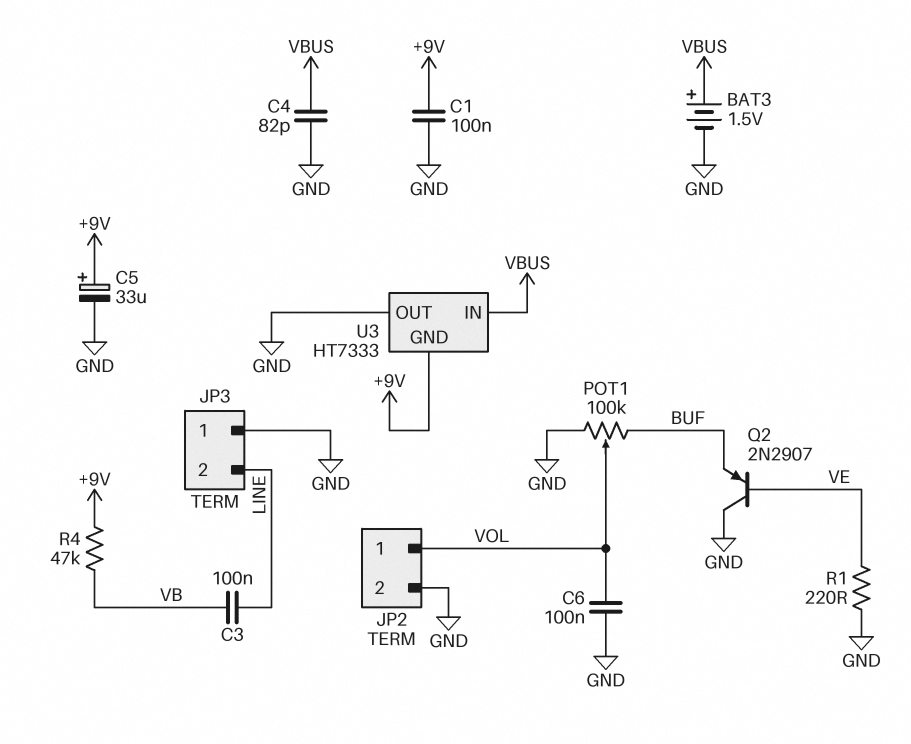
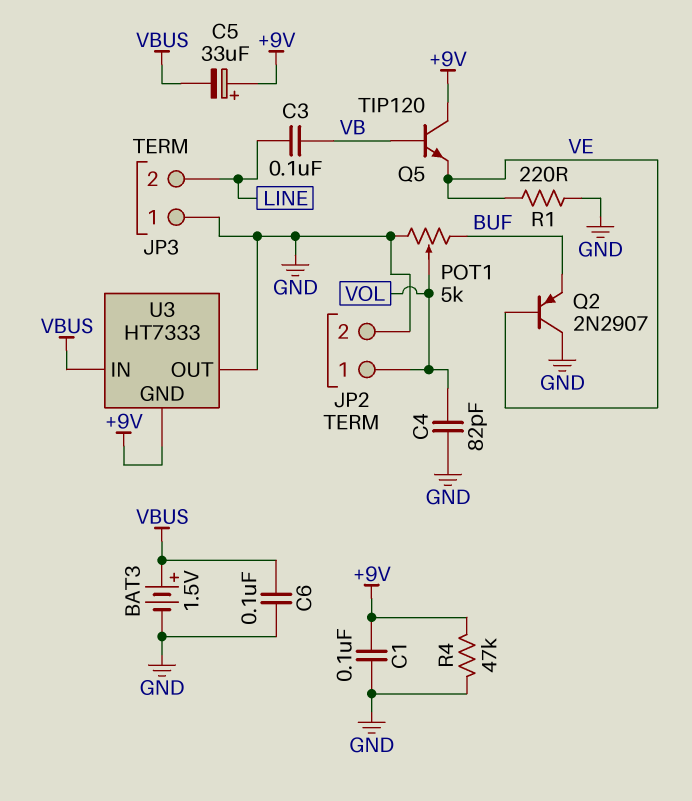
C4: 82pF (GND, VBUS) -> 82pF (GND, VOL)
C5: 33uF (plus +9V, minus GND) -> 33uF (plus +9V, minus VBUS)
C6: 100nF (GND, VOL) -> 100nF (GND, VBUS)
POT1: 100k (BUF, GND, wiper VOL) -> 5k (BUF, GND, wiper VOL)
Q5: none -> NPN TIP120 (B VB, C +9V, E VE)
R4: 47k (+9V, VB) -> 47k (+9V, GND)

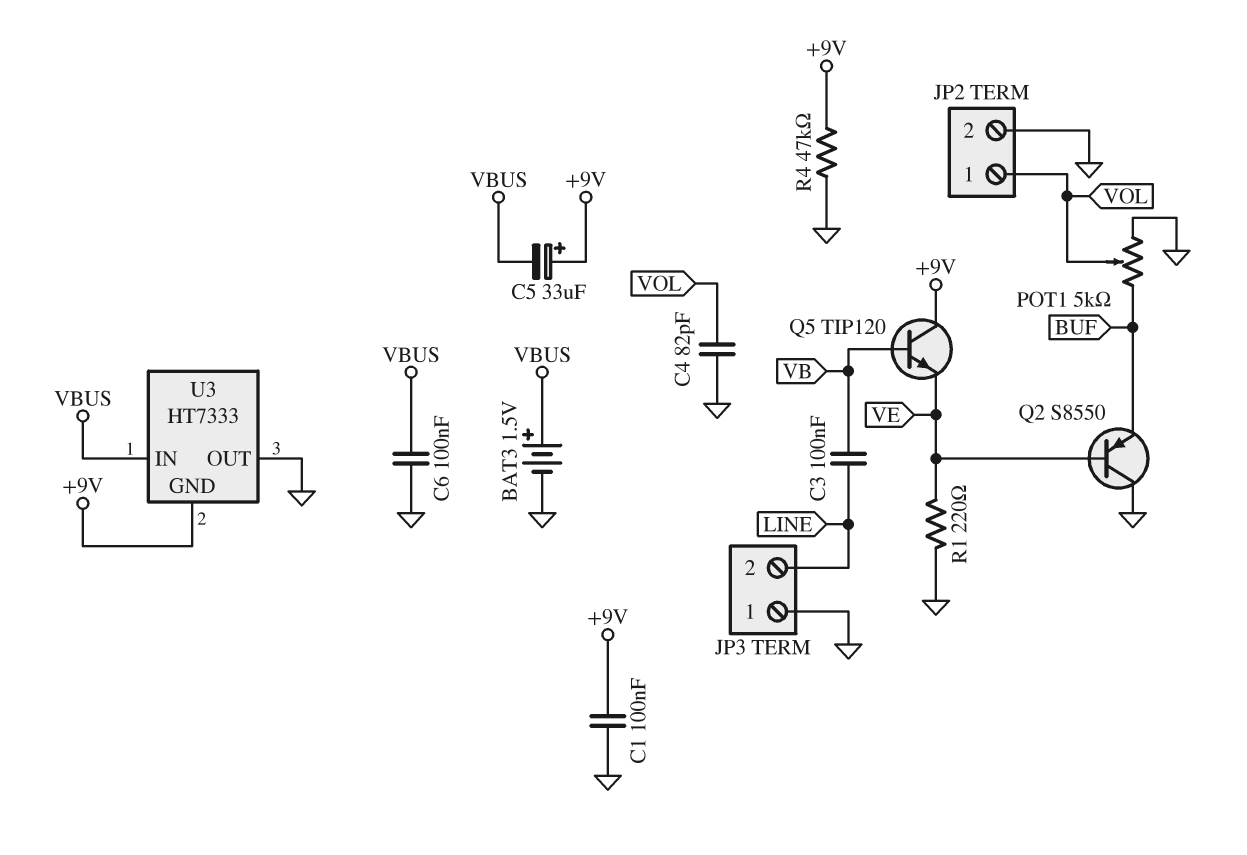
Q2: PNP 2N2907 (B VE, C GND, E BUF) -> PNP S8550 (B VE, C GND, E BUF)

